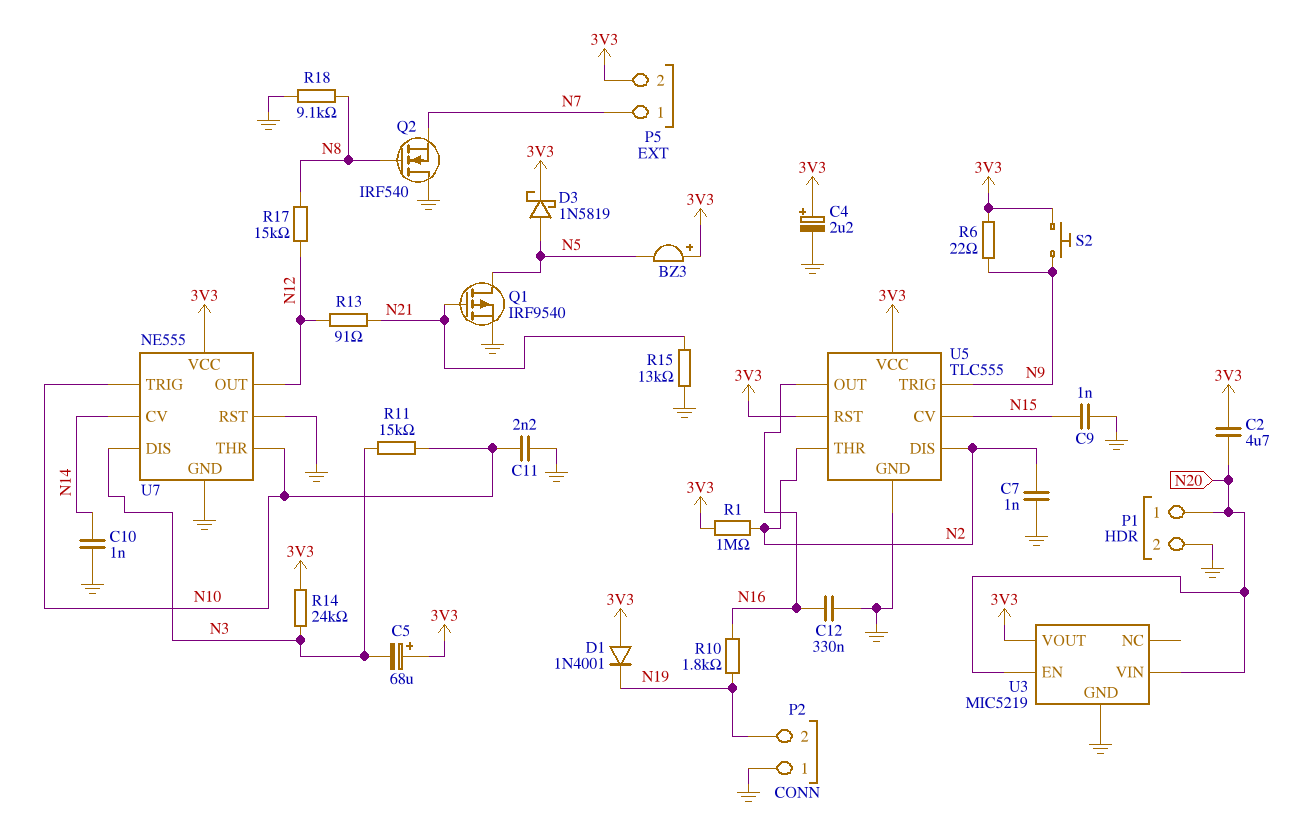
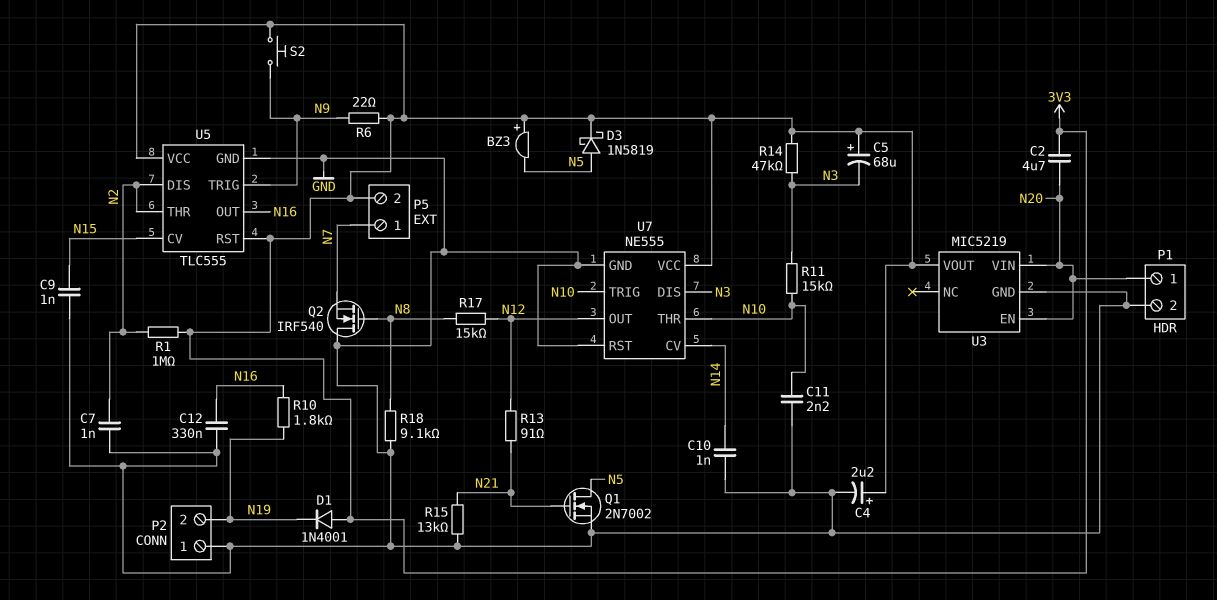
Q1: PMOS IRF9540 (G N21, D N5, S GND) -> NMOS 2N7002 (G N21, D N5, S GND)
R14: 24k (3V3, N3) -> 47k (3V3, N3)

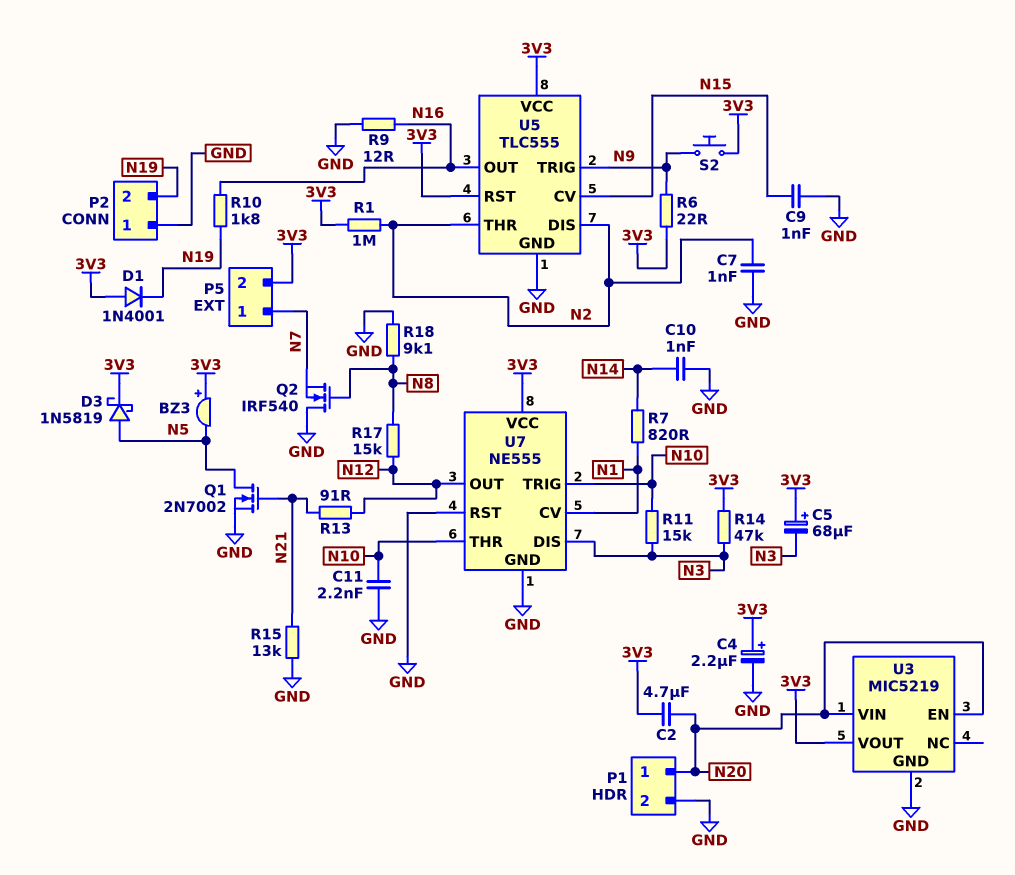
C12: 330nF (GND, N16) -> none
R7: none -> 820 (N1, N14)
R9: none -> 12 (GND, N16)
U7 pin CV: N14 -> N1

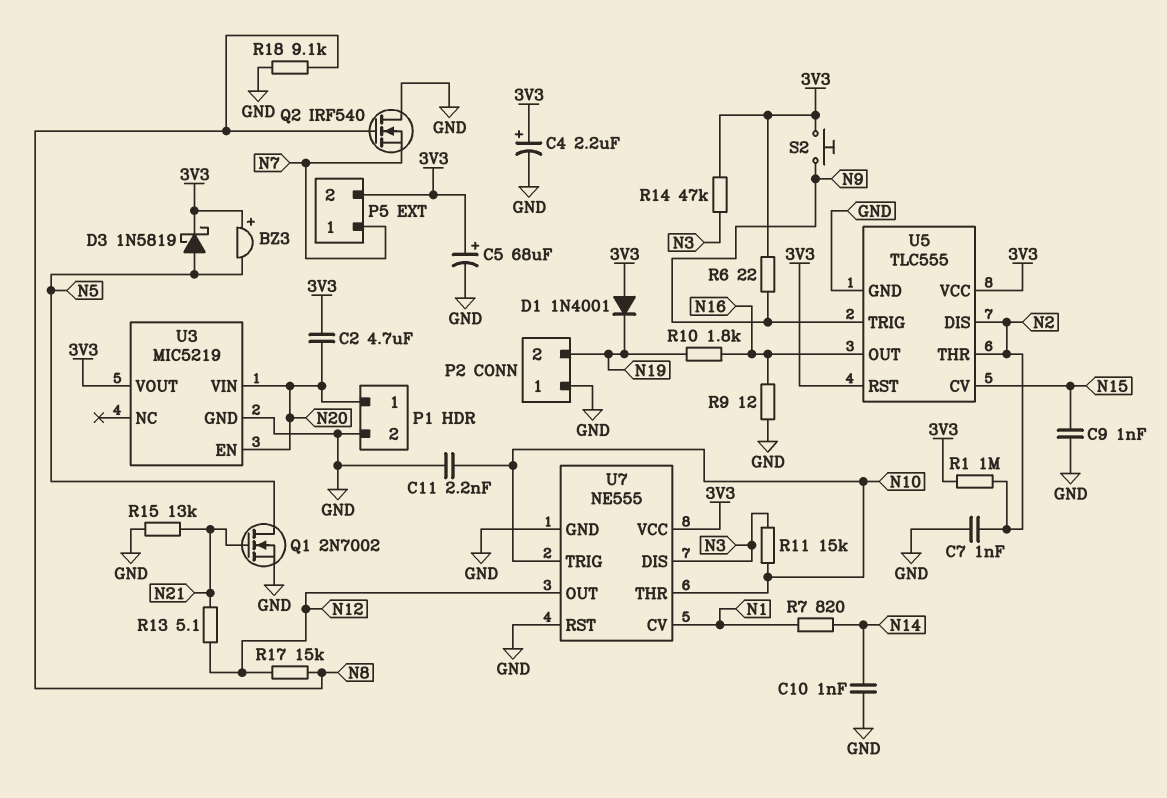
C5: 68uF (plus 3V3, minus N3) -> 68uF (plus 3V3, minus GND)
R13: 91 (N12, N21) -> 5.1 (N12, N21)

